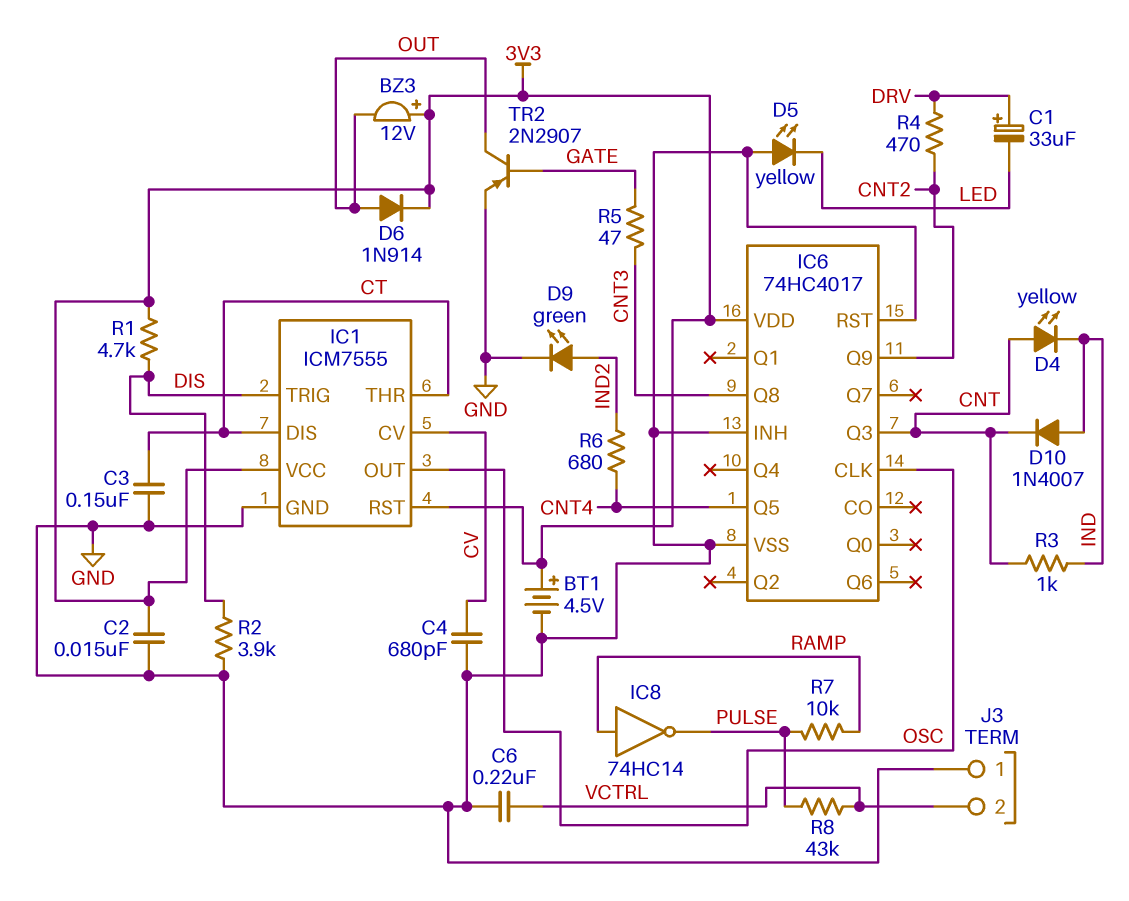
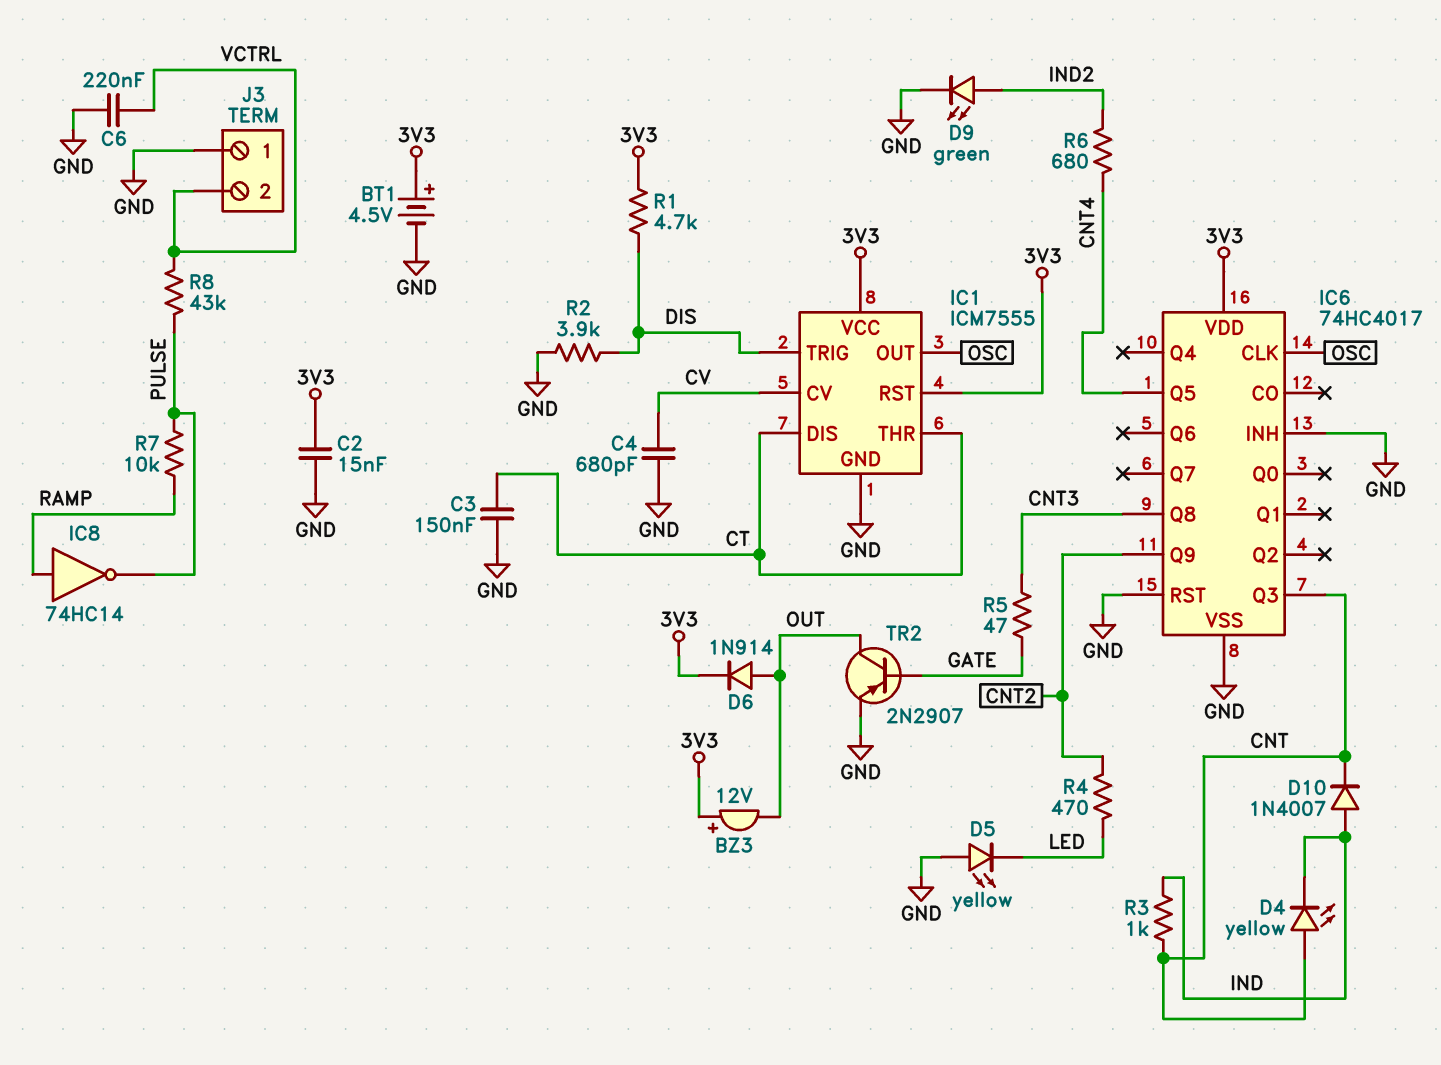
C1: 33uF (plus DRV, minus LED) -> none
R4: 470 (CNT2, DRV) -> 470 (CNT2, LED)

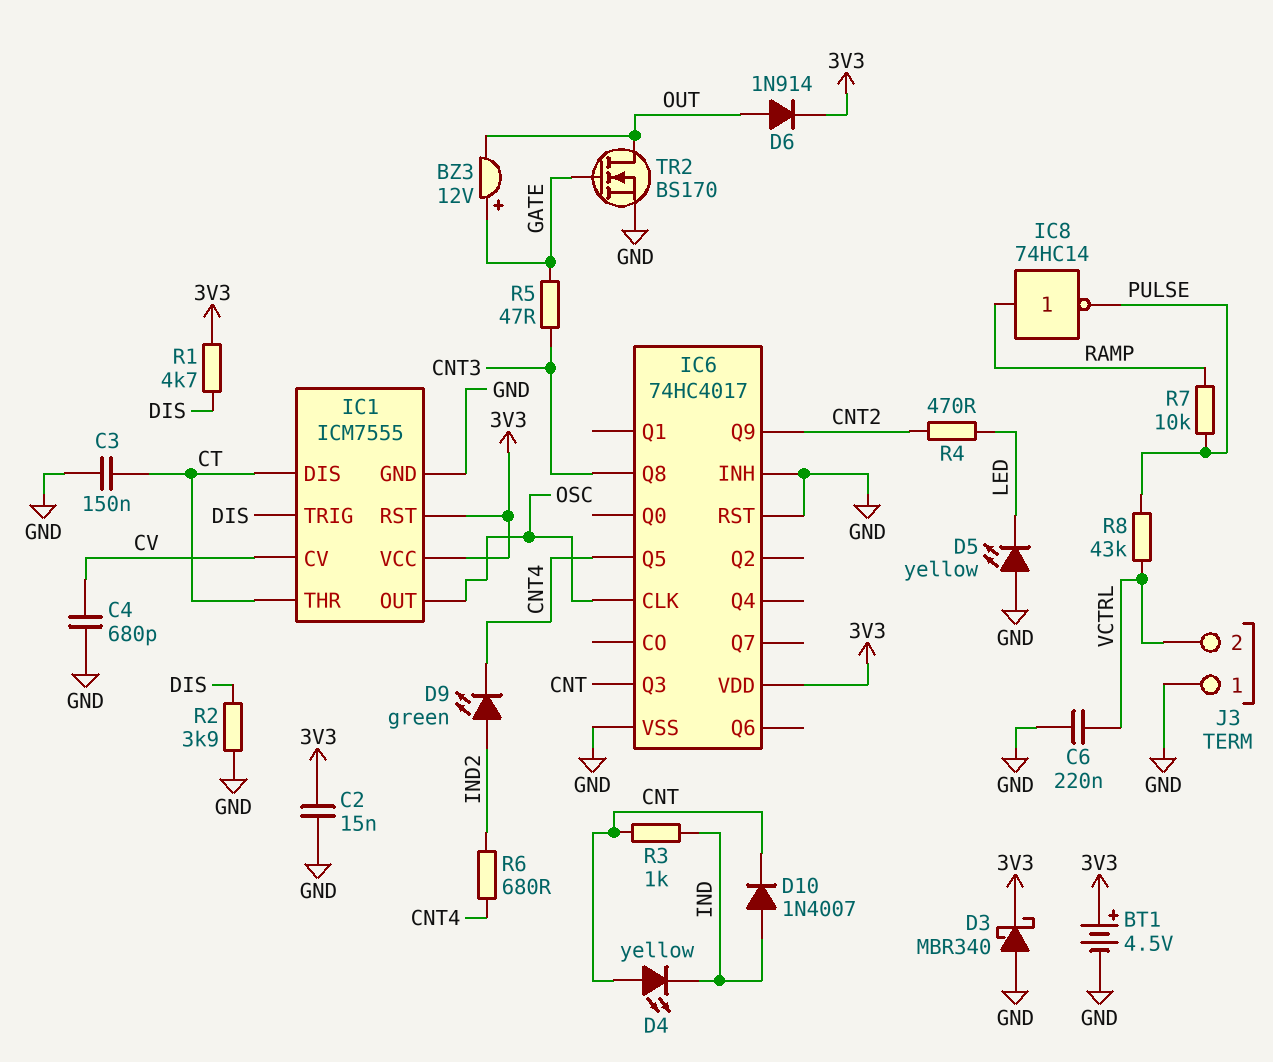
BZ3: buzzer 12V (plus 3V3, minus OUT) -> buzzer 12V (plus GATE, minus OUT)
D3: none -> schottky MBR340 (A GND, K 3V3)
D9: LED green (A IND2, K GND) -> LED green (A IND2, K CNT4)
TR2: PNP 2N2907 (B GATE, C OUT, E GND) -> NMOS BS170 (G GATE, D OUT, S GND)

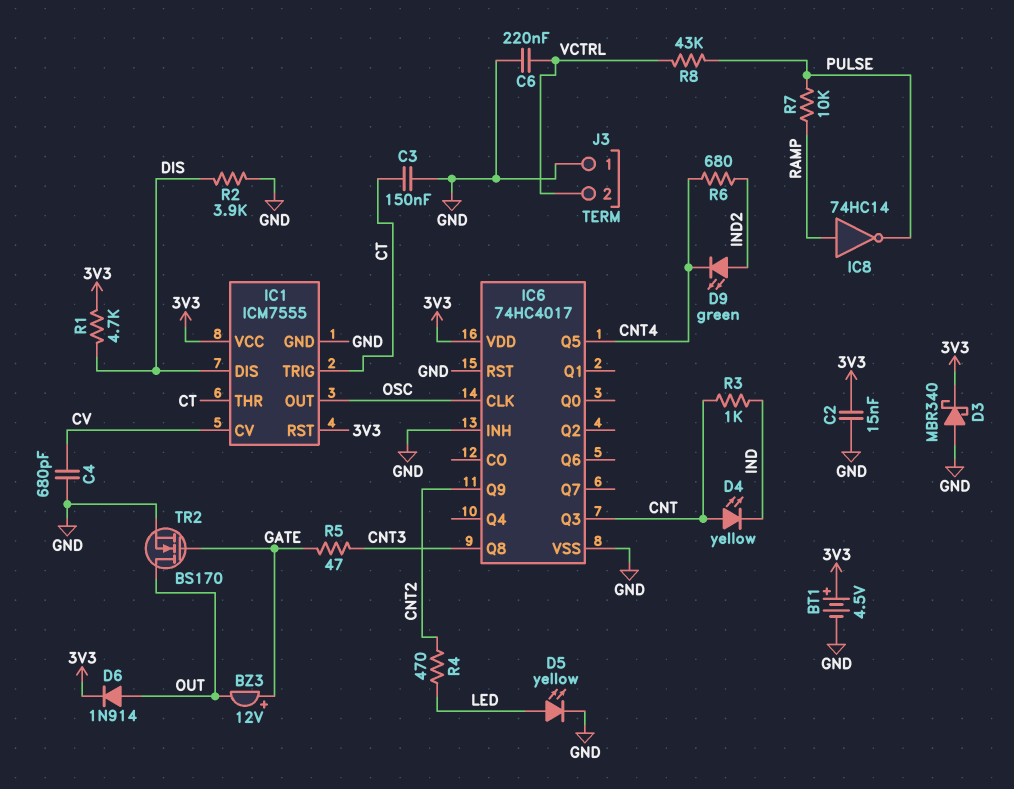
D5: LED yellow (A GND, K LED) -> LED yellow (A LED, K GND)
D10: diode 1N4007 (A IND, K CNT) -> none
IC1 pin DIS: CT -> DIS
IC1 pin TRIG: DIS -> CT

